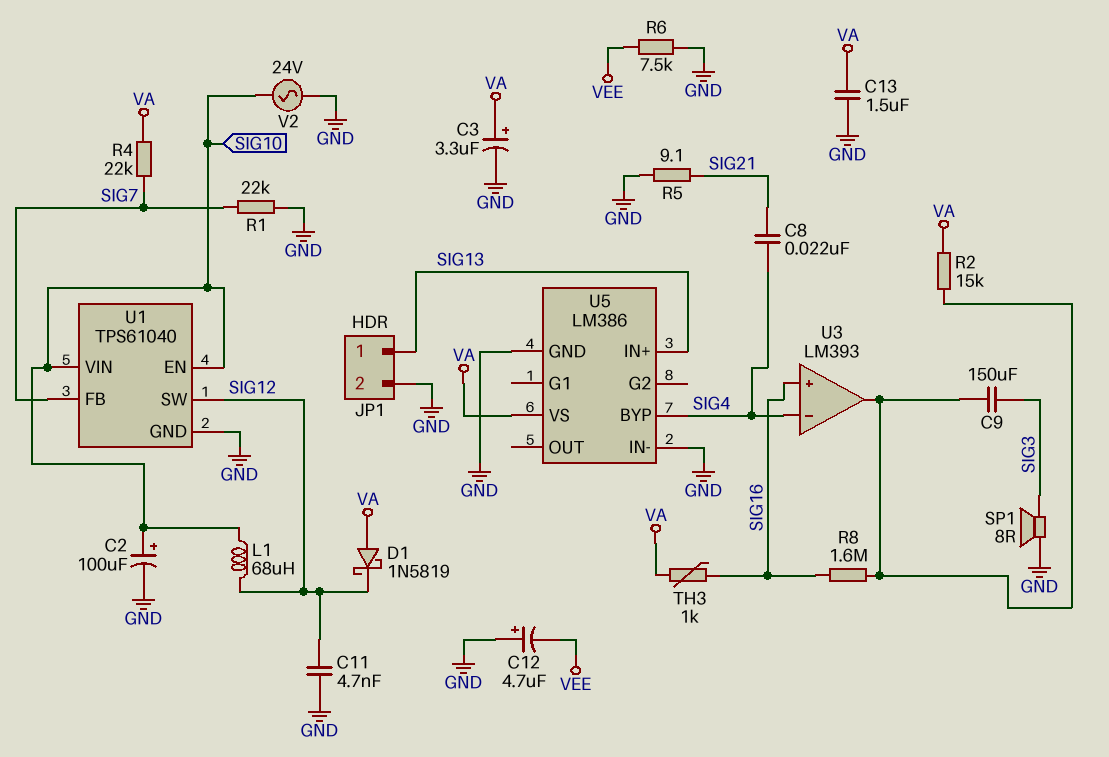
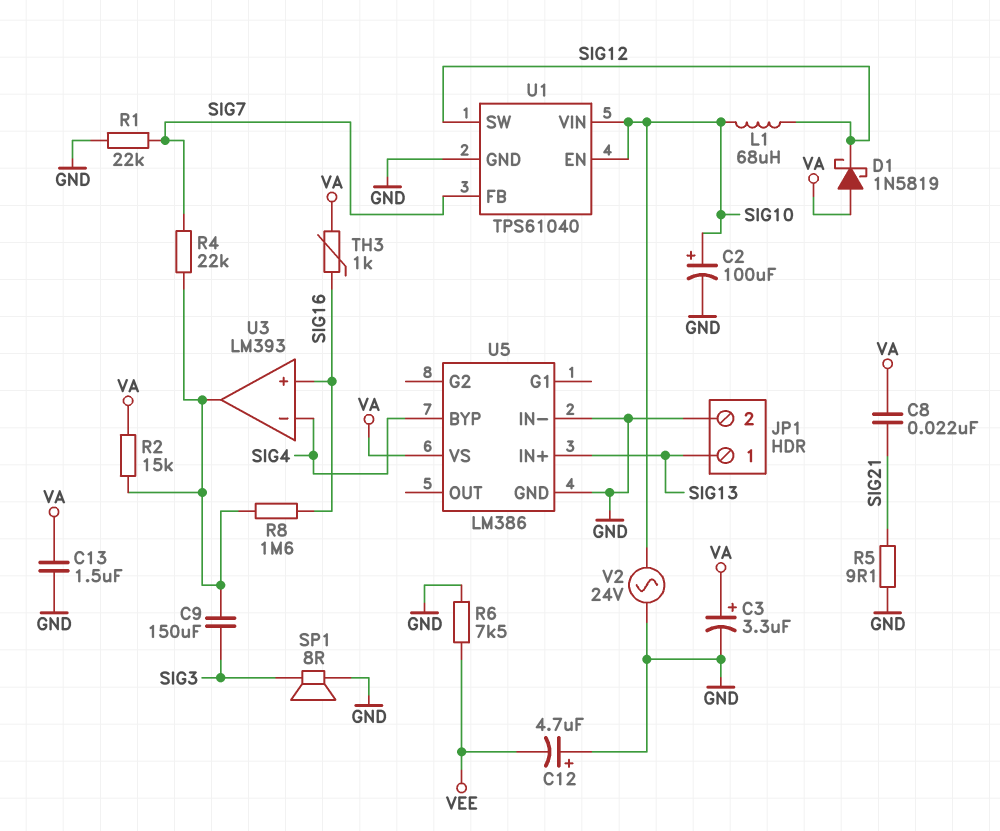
C8: 22nF (SIG4, SIG21) -> 22nF (SIG21, VA)
C11: 4.7nF (GND, SIG12) -> none
R4: 22k (SIG7, VA) -> 22k (SIG7, U3/out)

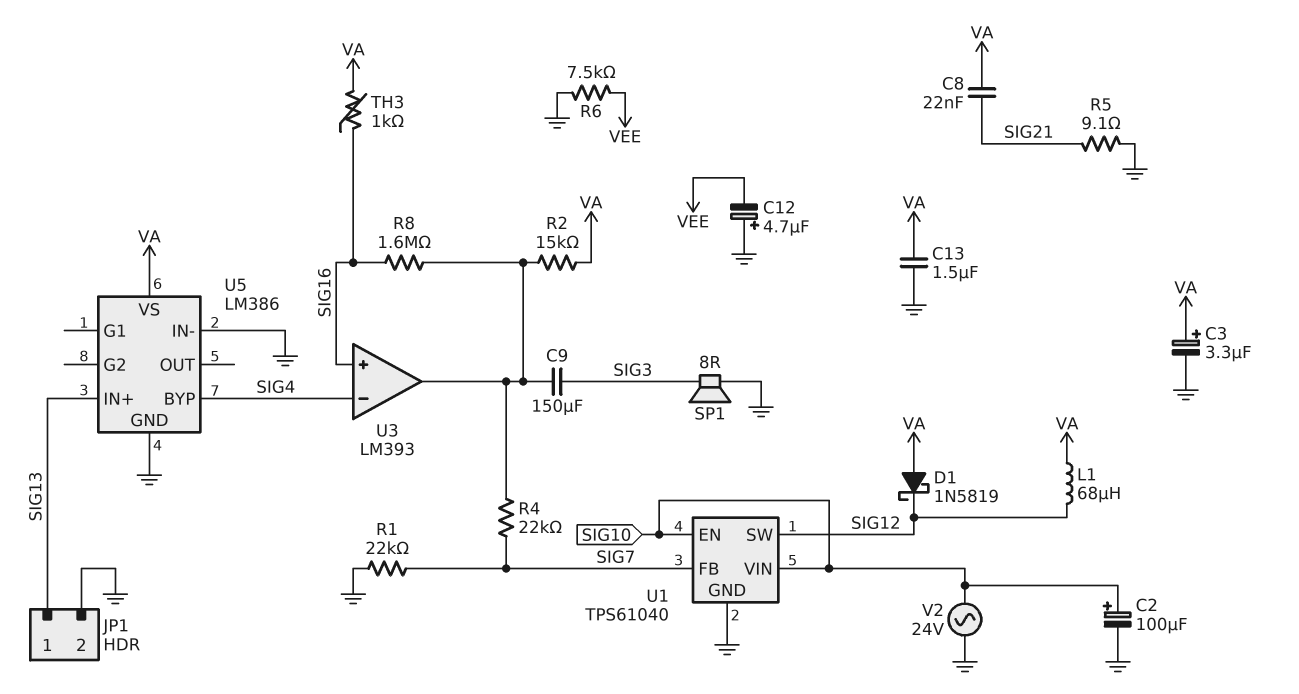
L1: 68uH (SIG10, SIG12) -> 68uH (SIG12, VA)

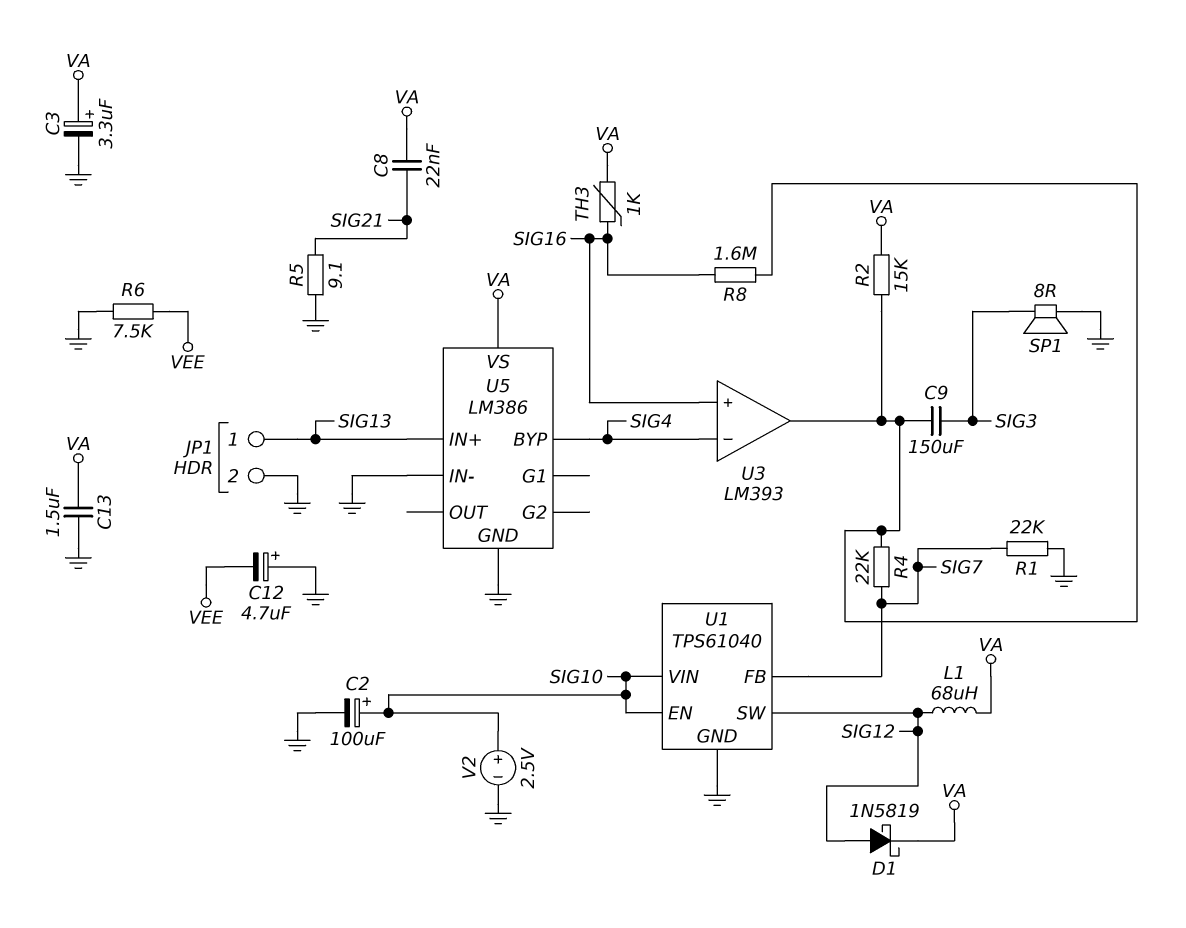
D1: schottky 1N5819 (A VA, K SIG12) -> schottky 1N5819 (A SIG12, K VA)
V2: AC 24V (GND, SIG10) -> 2.5V (plus SIG10, minus GND)

